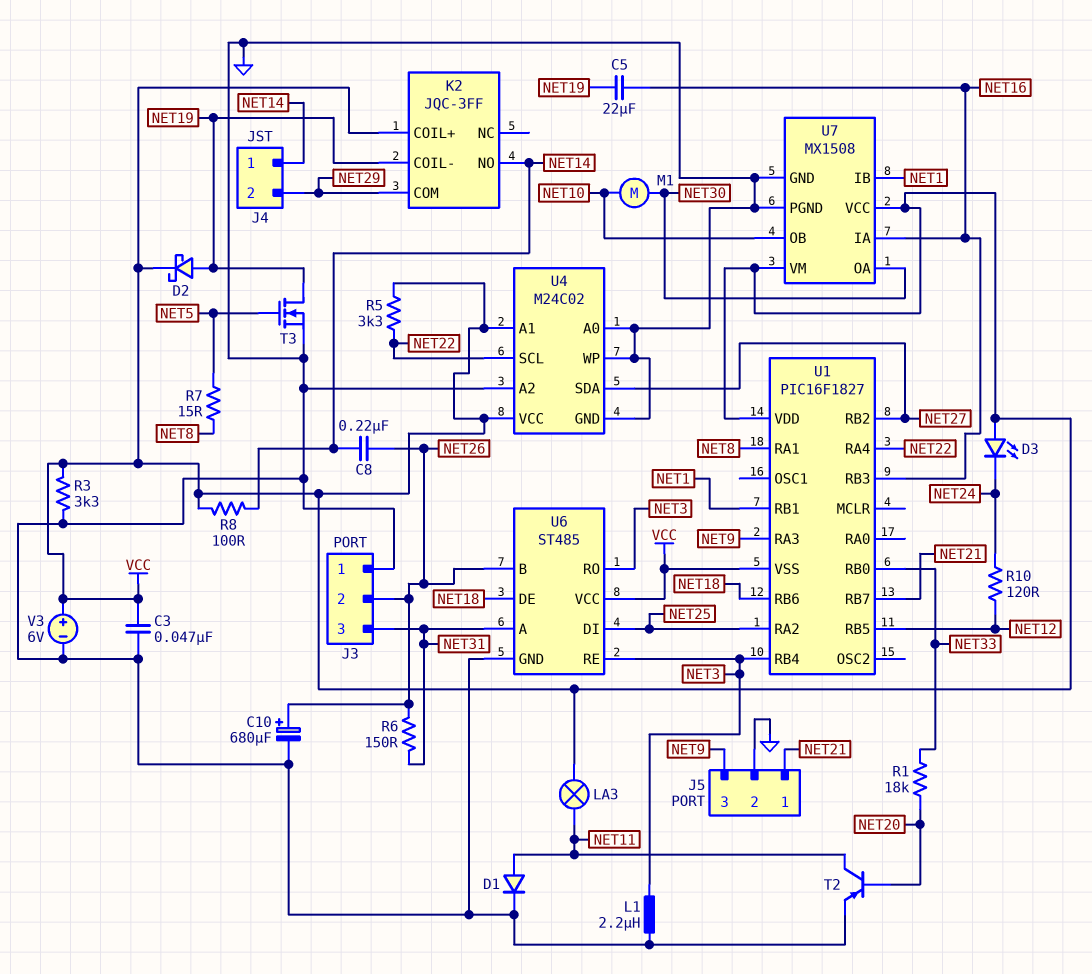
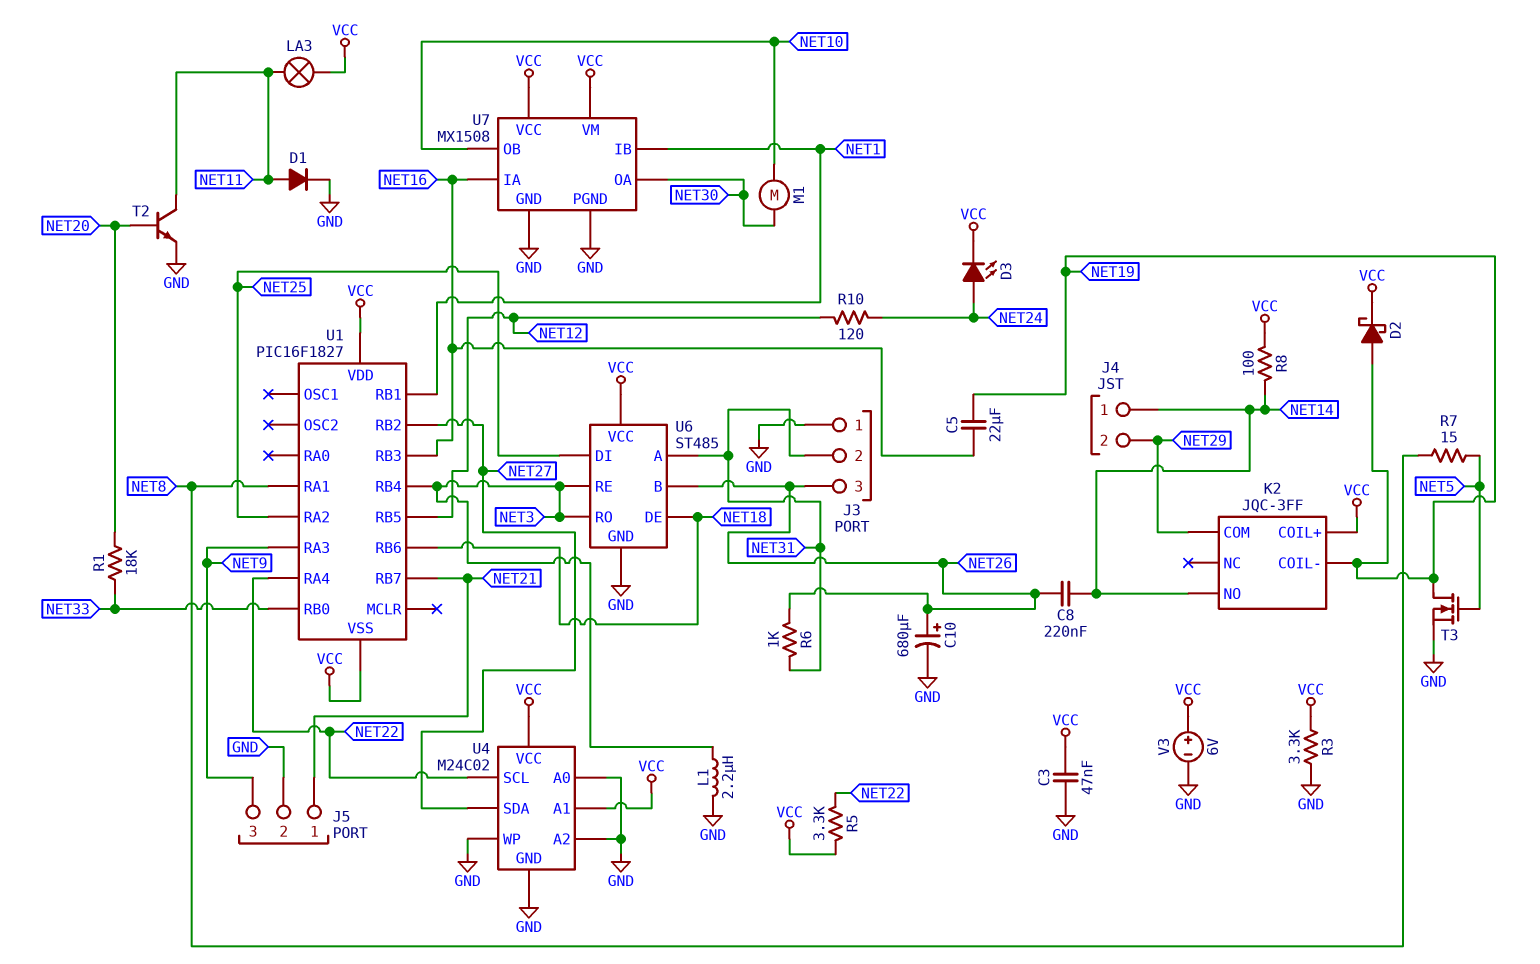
D3: LED (A VCC, K NET24) -> LED (A NET24, K VCC)
J3 pin 2: NET26 -> NET31
J3 pin 3: NET31 -> NET26
R6: 150 (NET26, NET31) -> 1k (NET26, NET31)
T2: PNP (B NET20, C NET11, E GND) -> NPN (B NET20, C NET11, E GND)

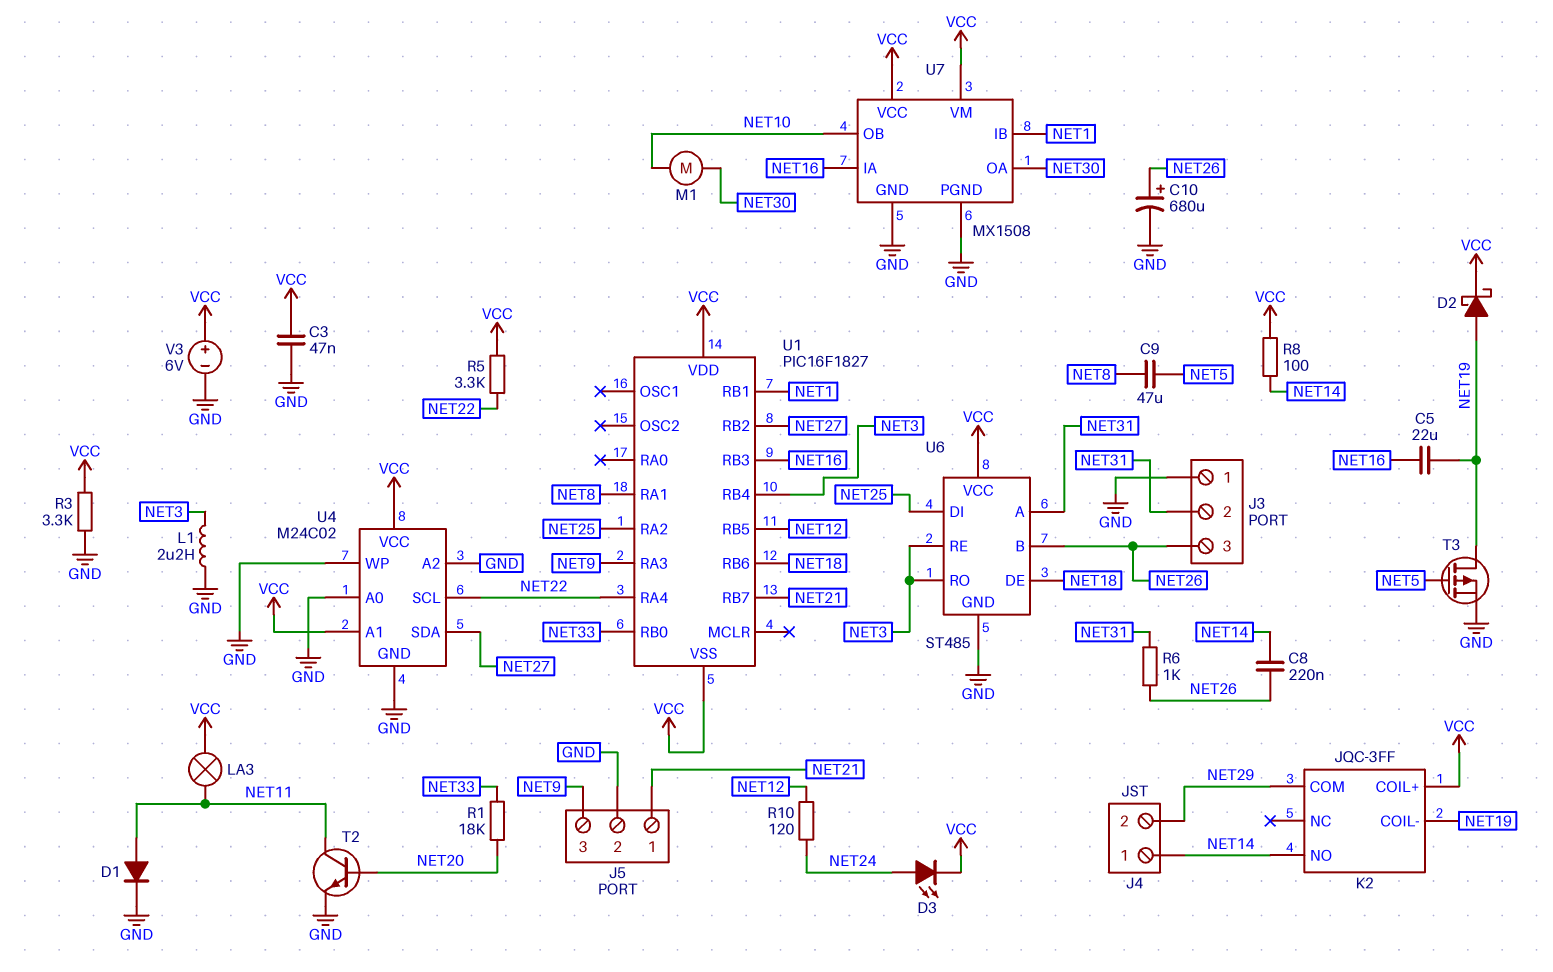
C9: none -> 47uF (NET5, NET8)
R7: 15 (NET5, NET8) -> none
T3: NMOS (G NET5, D NET19, S GND) -> PMOS (G NET5, D NET19, S GND)

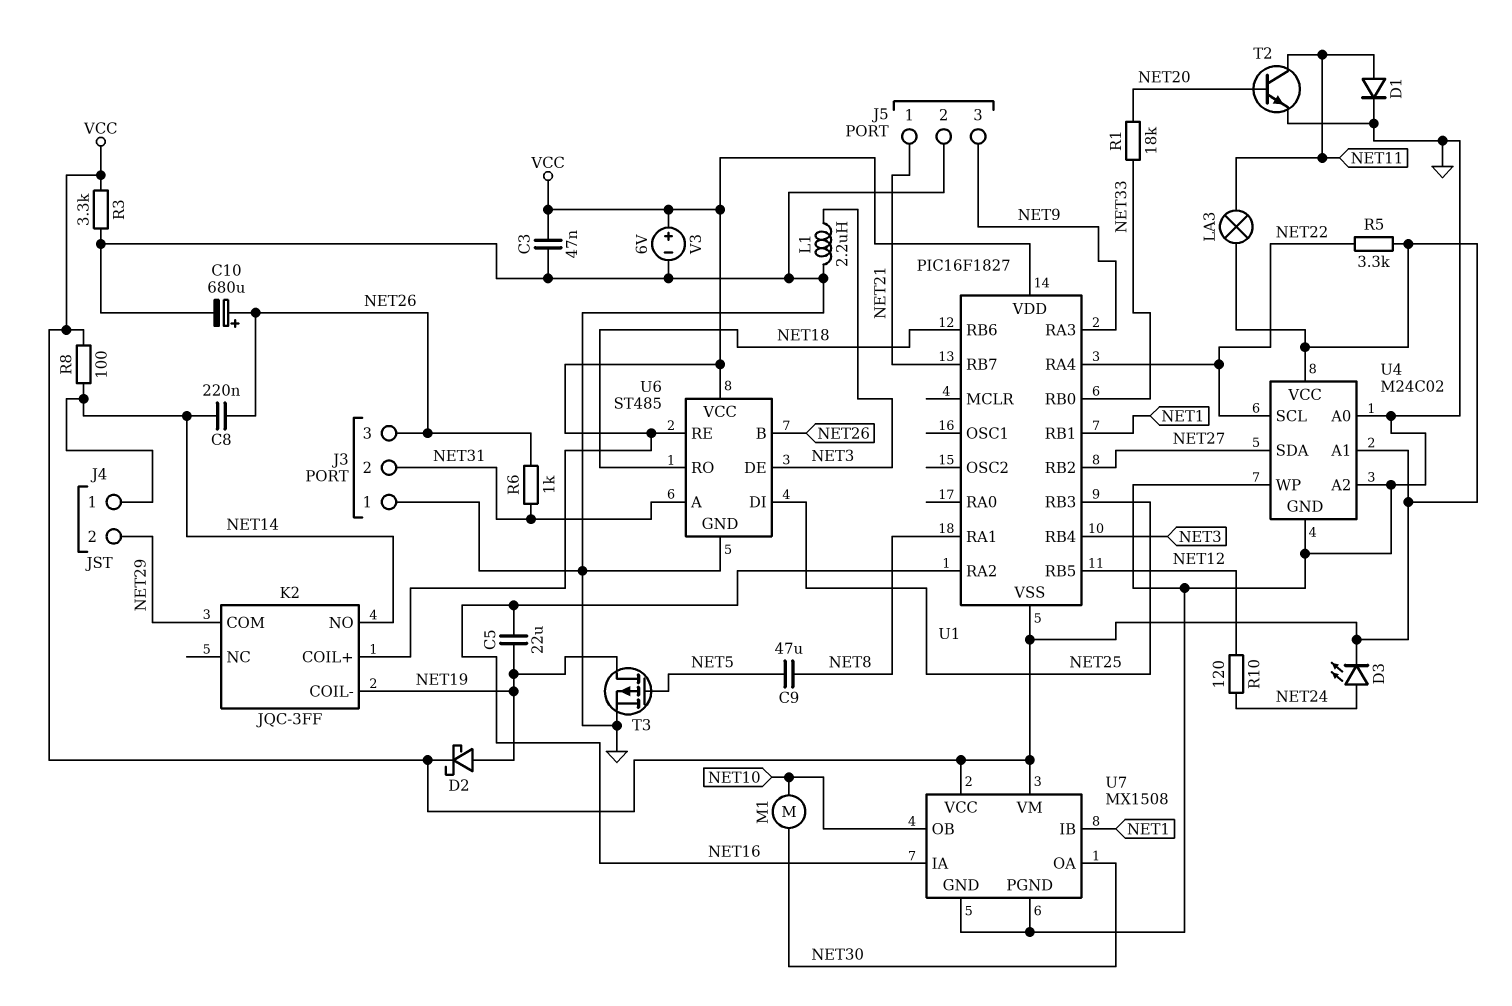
U1 pin RA2: NET25 -> NET16
U1 pin RB3: NET16 -> NET25
U6 pin DE: NET18 -> NET3
U6 pin RE: NET3 -> VCC
U6 pin RO: NET3 -> NET18

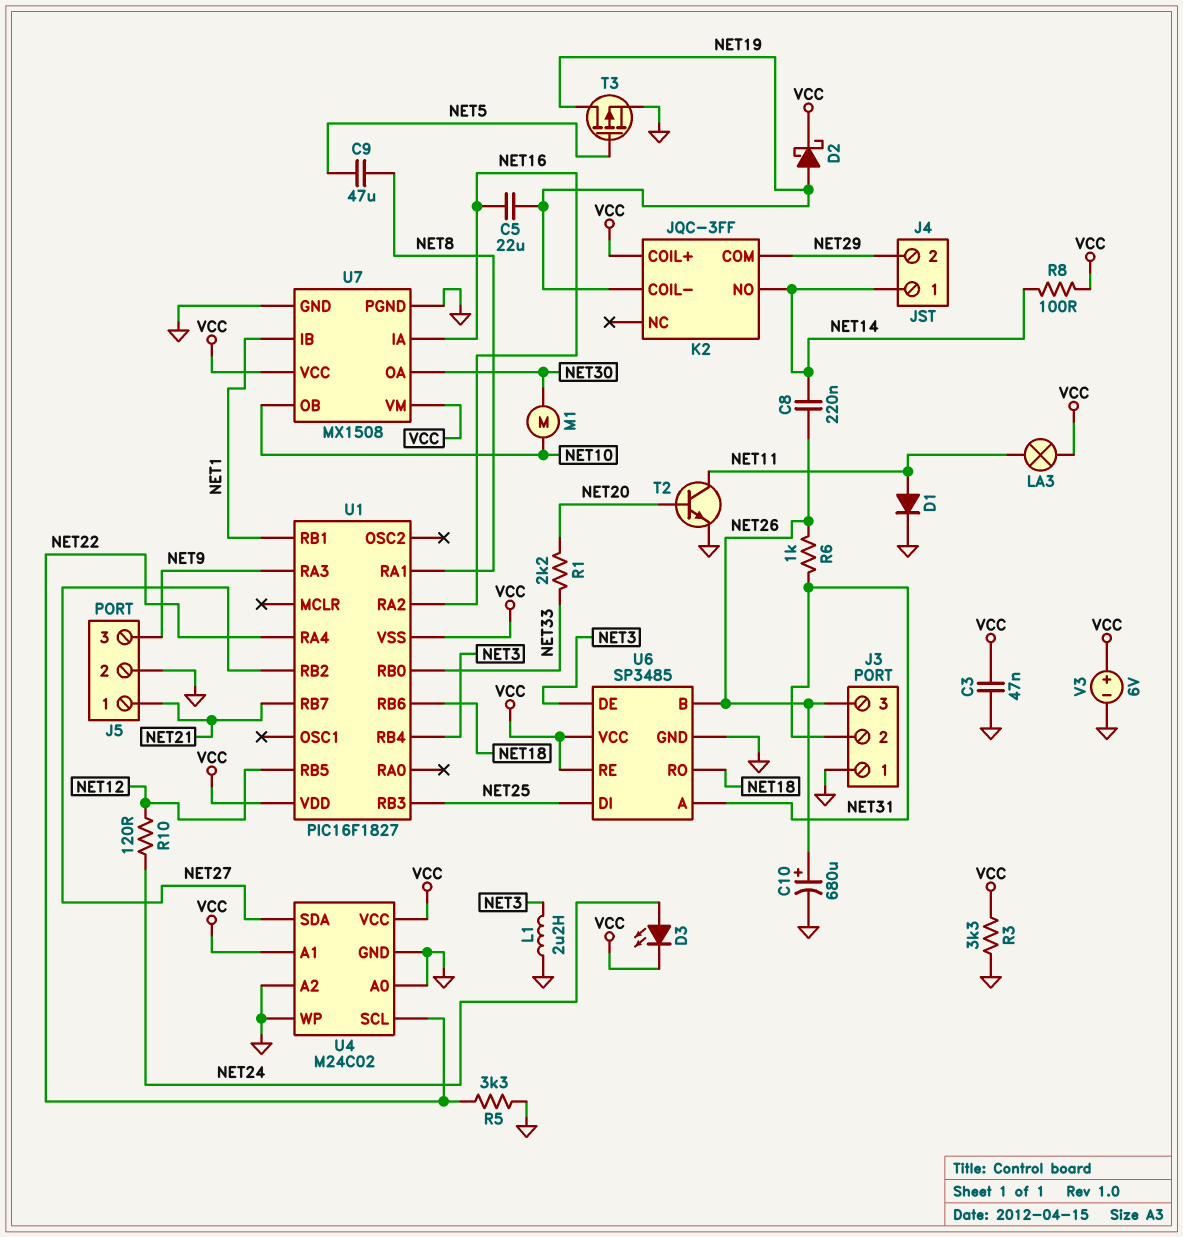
R1: 18k (NET20, NET33) -> 2.2k (NET20, NET33)
R5: 3.3k (NET22, VCC) -> 3.3k (GND, NET22)
U6: ST485 -> SP3485

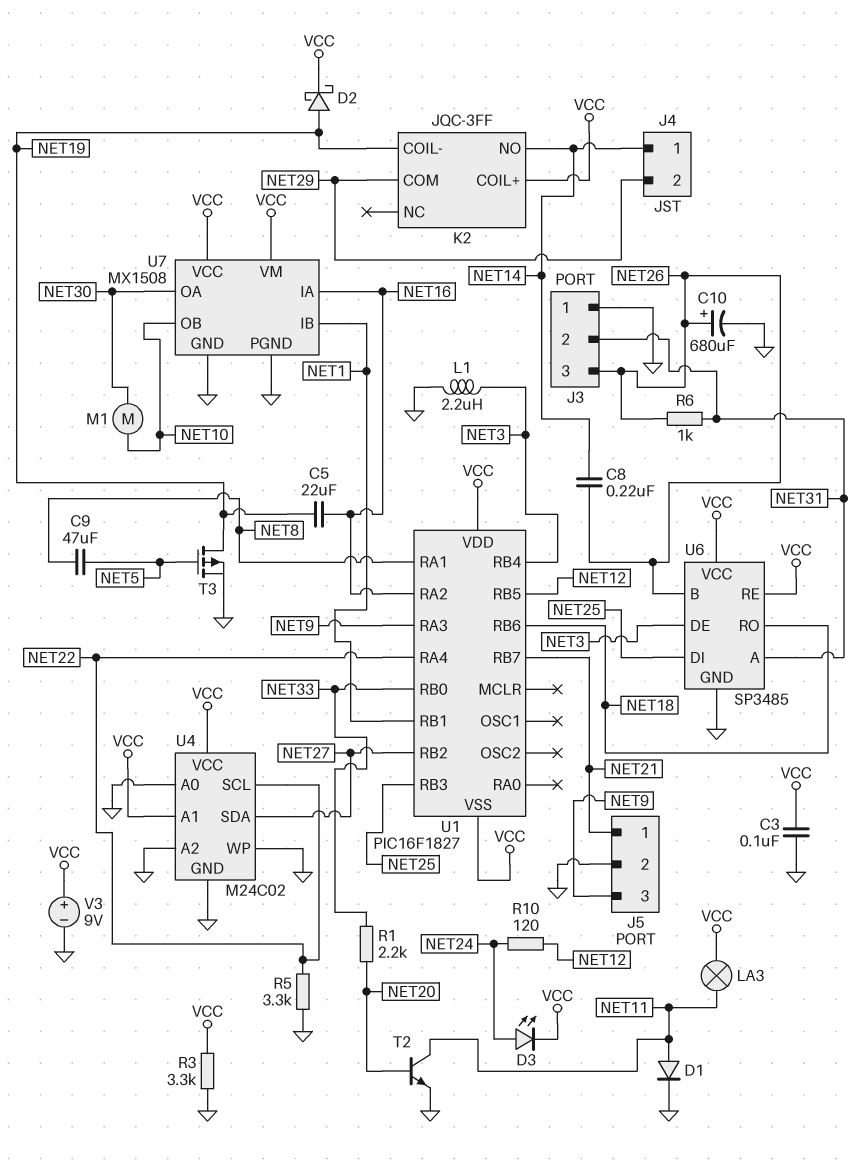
C3: 47nF (GND, VCC) -> 100nF (GND, VCC)
R8: 100 (NET14, VCC) -> none
V3: 6V (plus VCC, minus GND) -> 9V (plus VCC, minus GND)

